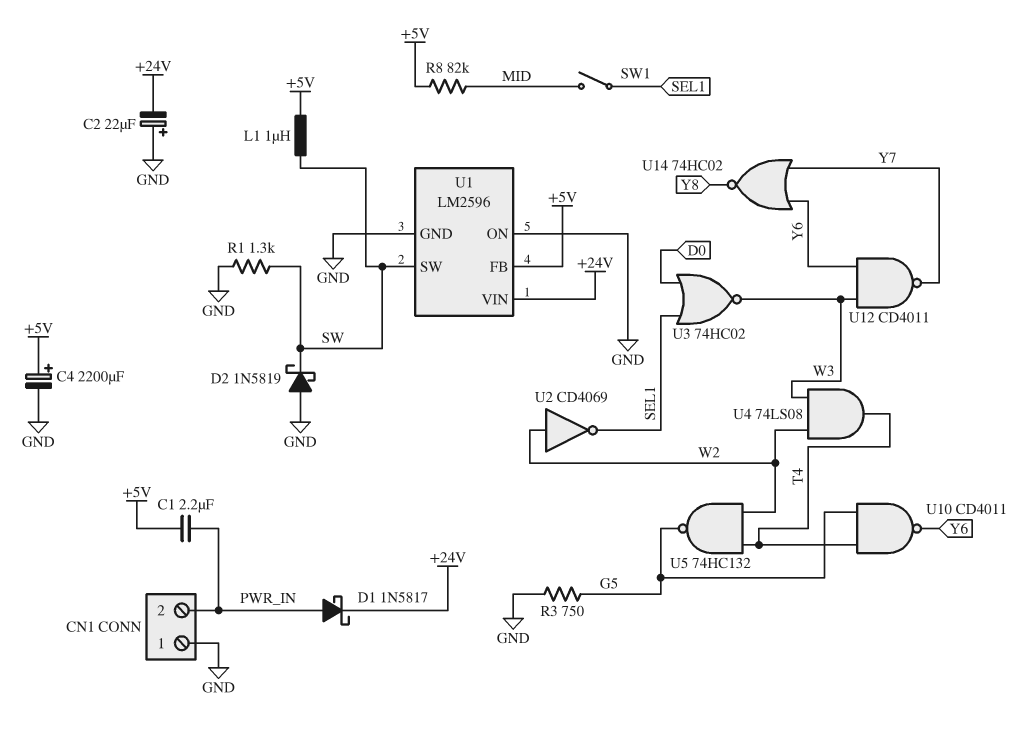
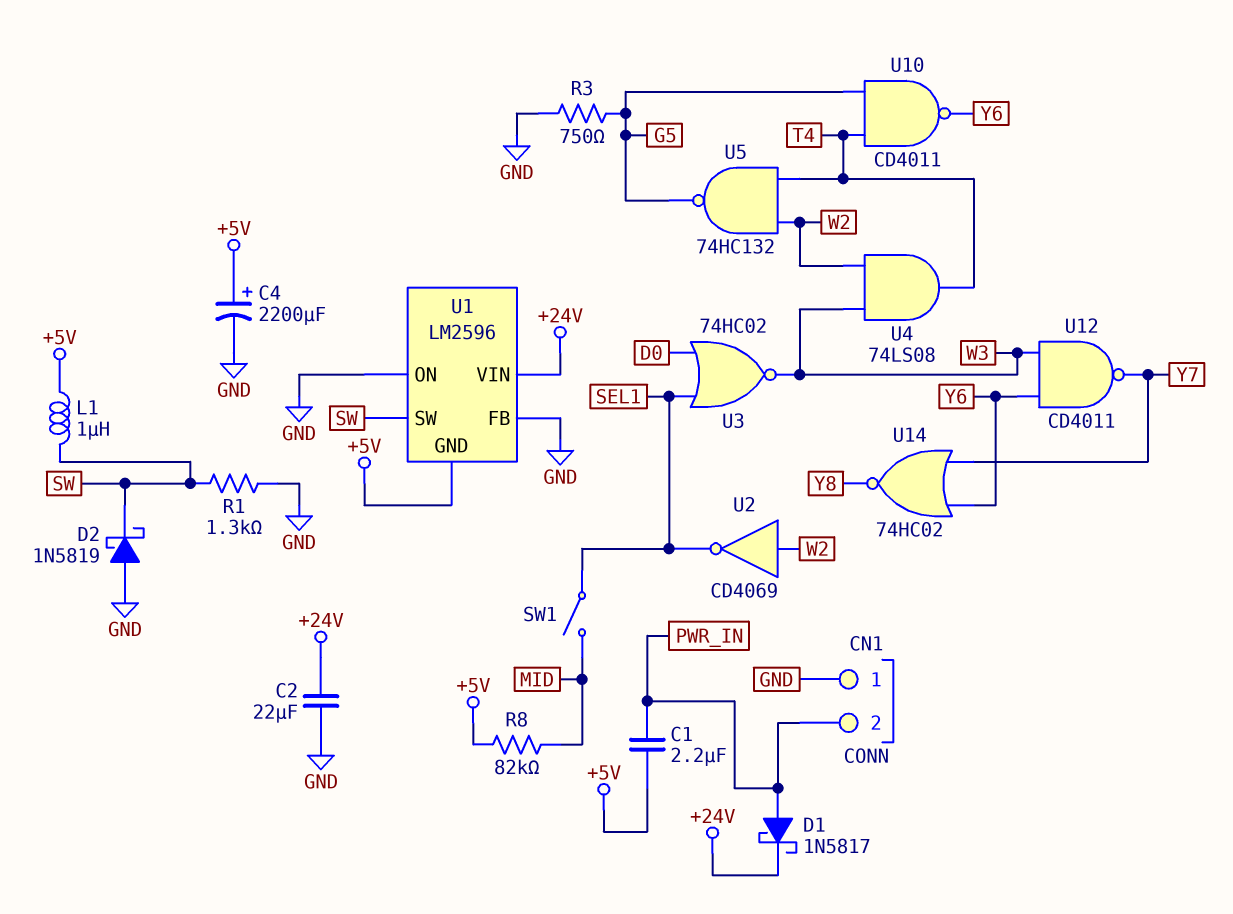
C2: 22uF (plus GND, minus +24V) -> 22uF (+24V, GND)
U1 pin FB: +5V -> GND
U1 pin GND: GND -> +5V

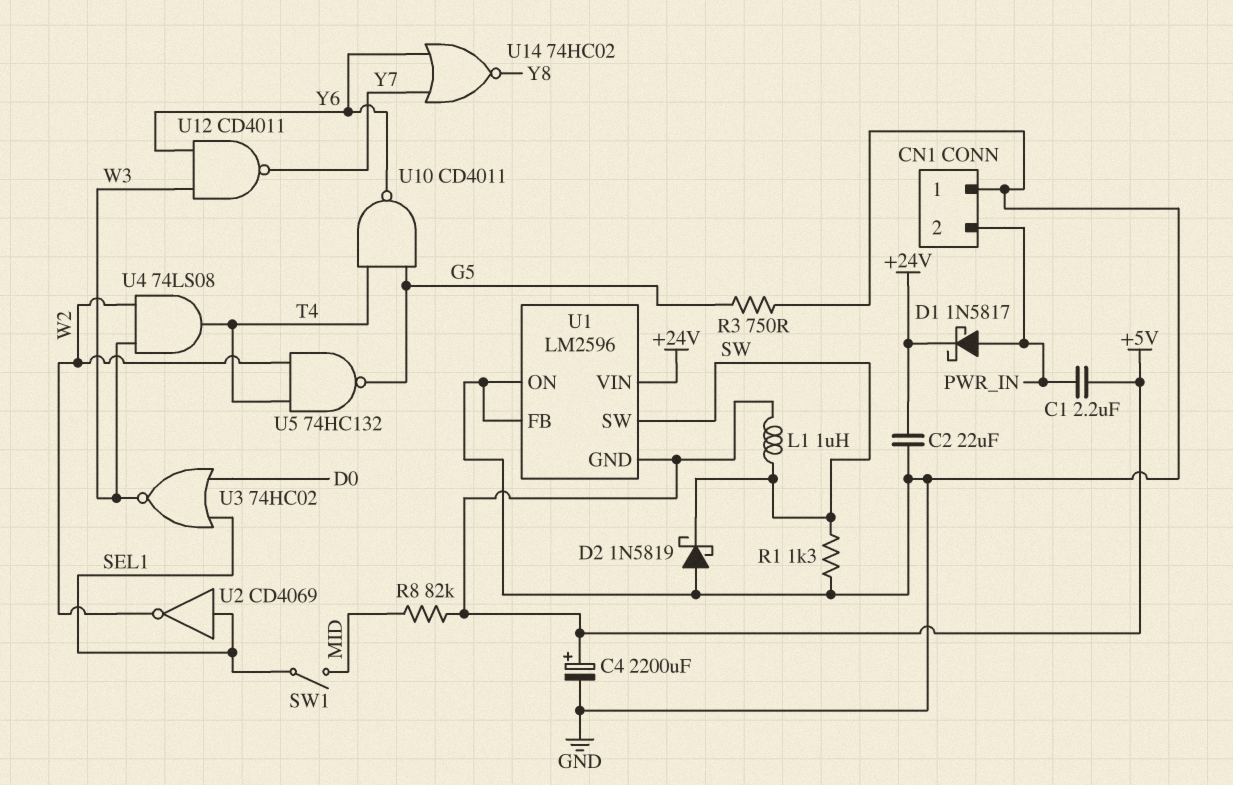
U2: NOT CD4069 (in W2, out SEL1) -> NOT CD4069 (in SEL1, out W2)

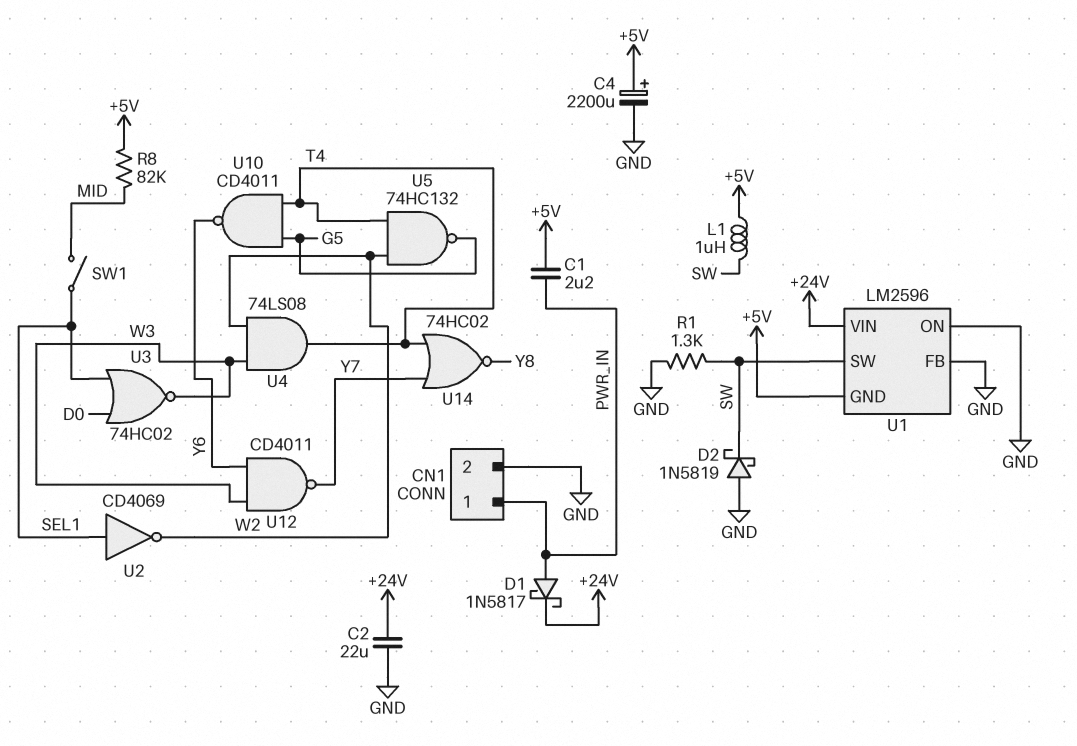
CN1 pin 1: GND -> PWR_IN
CN1 pin 2: PWR_IN -> GND
R3: 750 (G5, GND) -> none
U14: NOR 74HC02 (in Y6, in Y7, out Y8) -> NOR 74HC02 (in T4, in Y7, out Y8)

